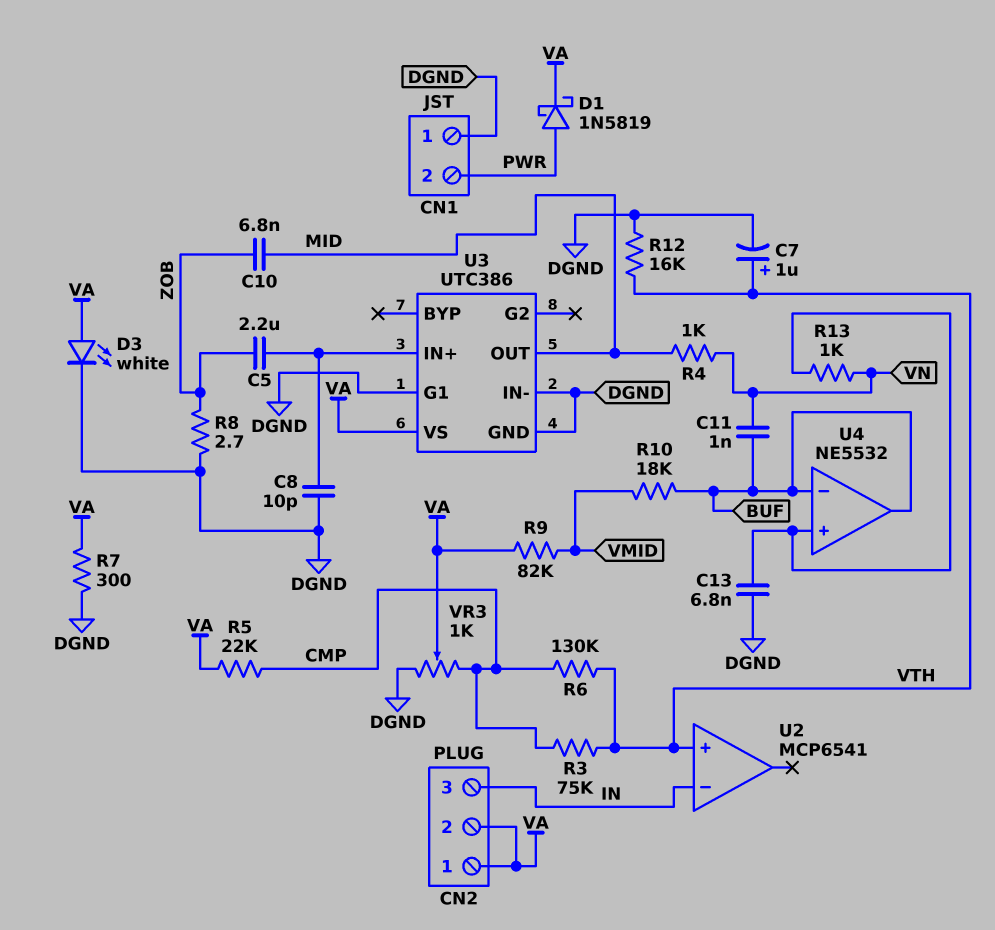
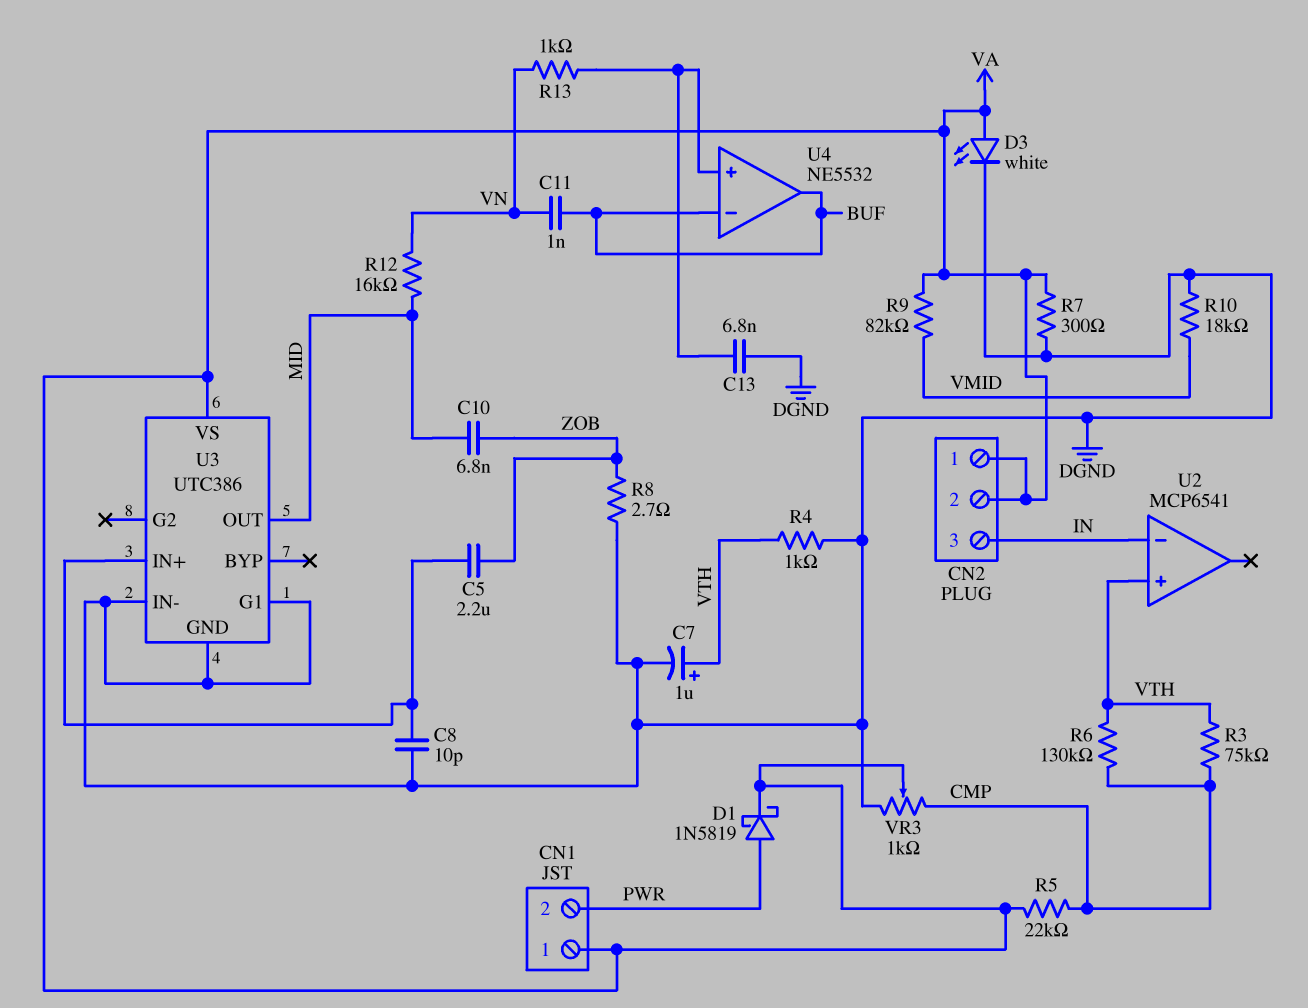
CN1 pin 1: DGND -> VA
R4: 1k (MID, VN) -> 1k (DGND, VTH)
R10: 18k (BUF, VMID) -> 18k (DGND, VMID)
R12: 16k (DGND, VTH) -> 16k (MID, VN)

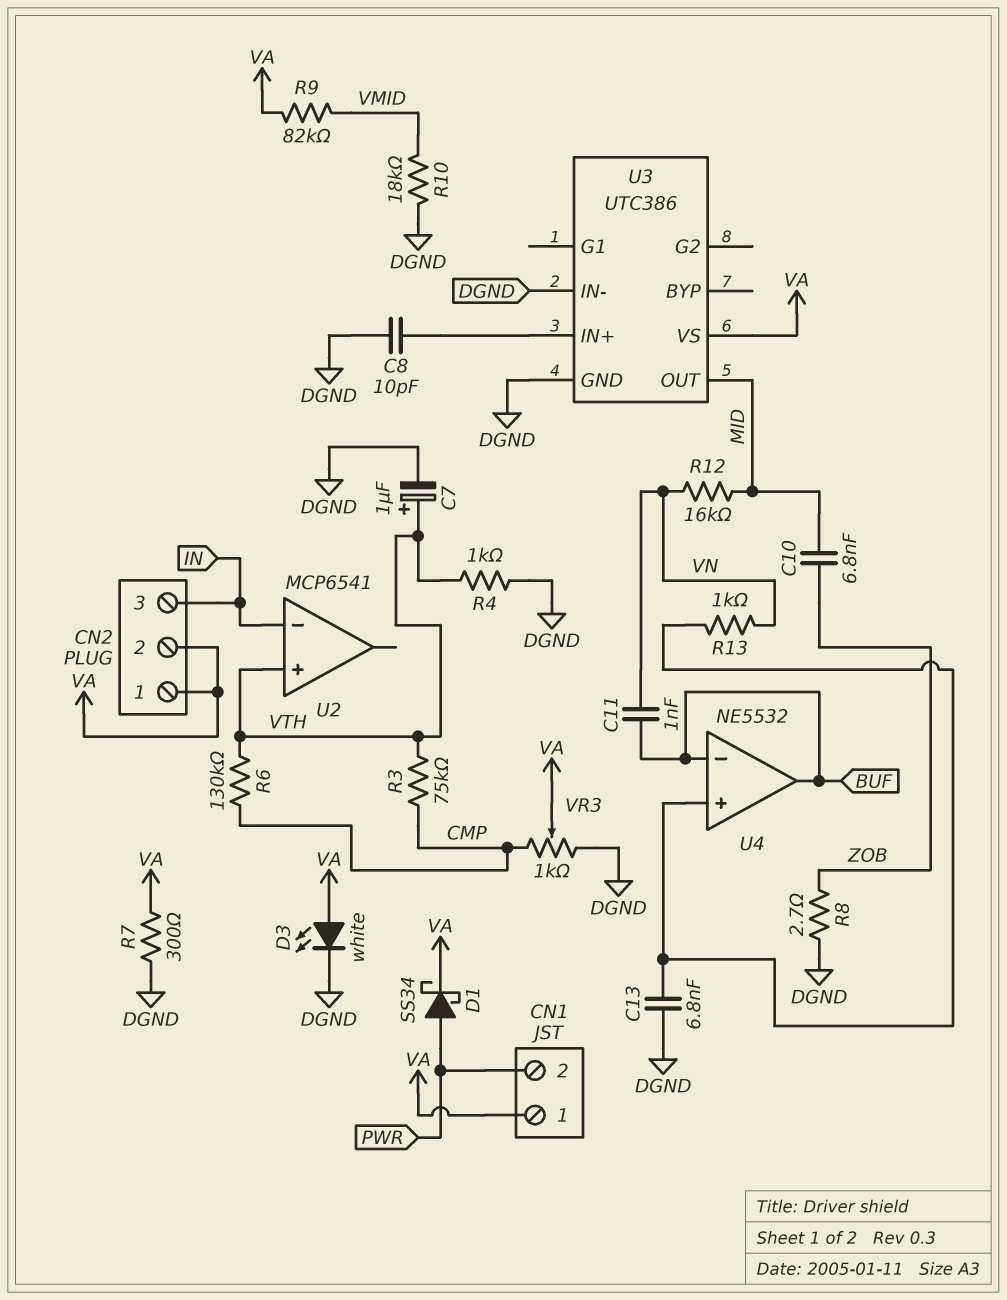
C5: 2.2uF (U3/IN+, ZOB) -> none
D1: schottky 1N5819 (A PWR, K VA) -> schottky SS34 (A PWR, K VA)
R5: 22k (CMP, VA) -> none
U3 pin G1: DGND -> none

